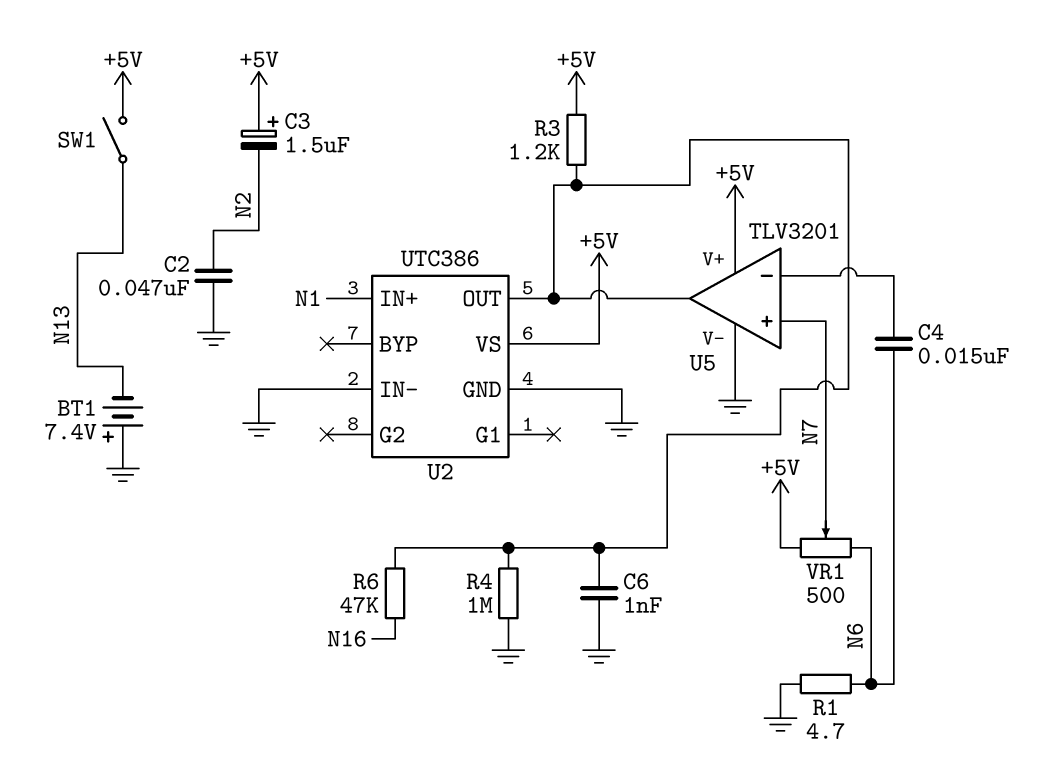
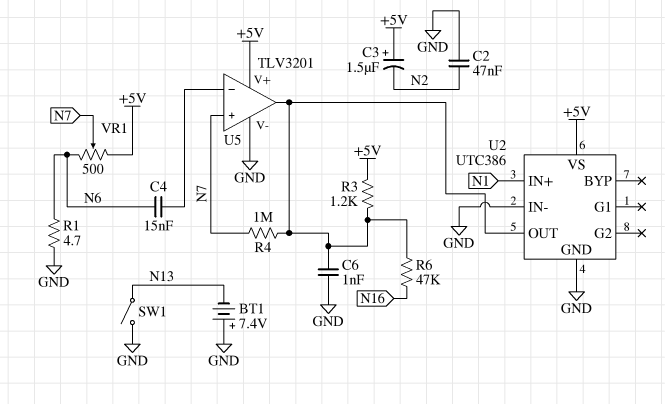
R4: 1M (GND, U2/OUT) -> 1M (N7, U2/OUT)
SW1: switch (+5V, N13) -> switch (GND, N13)

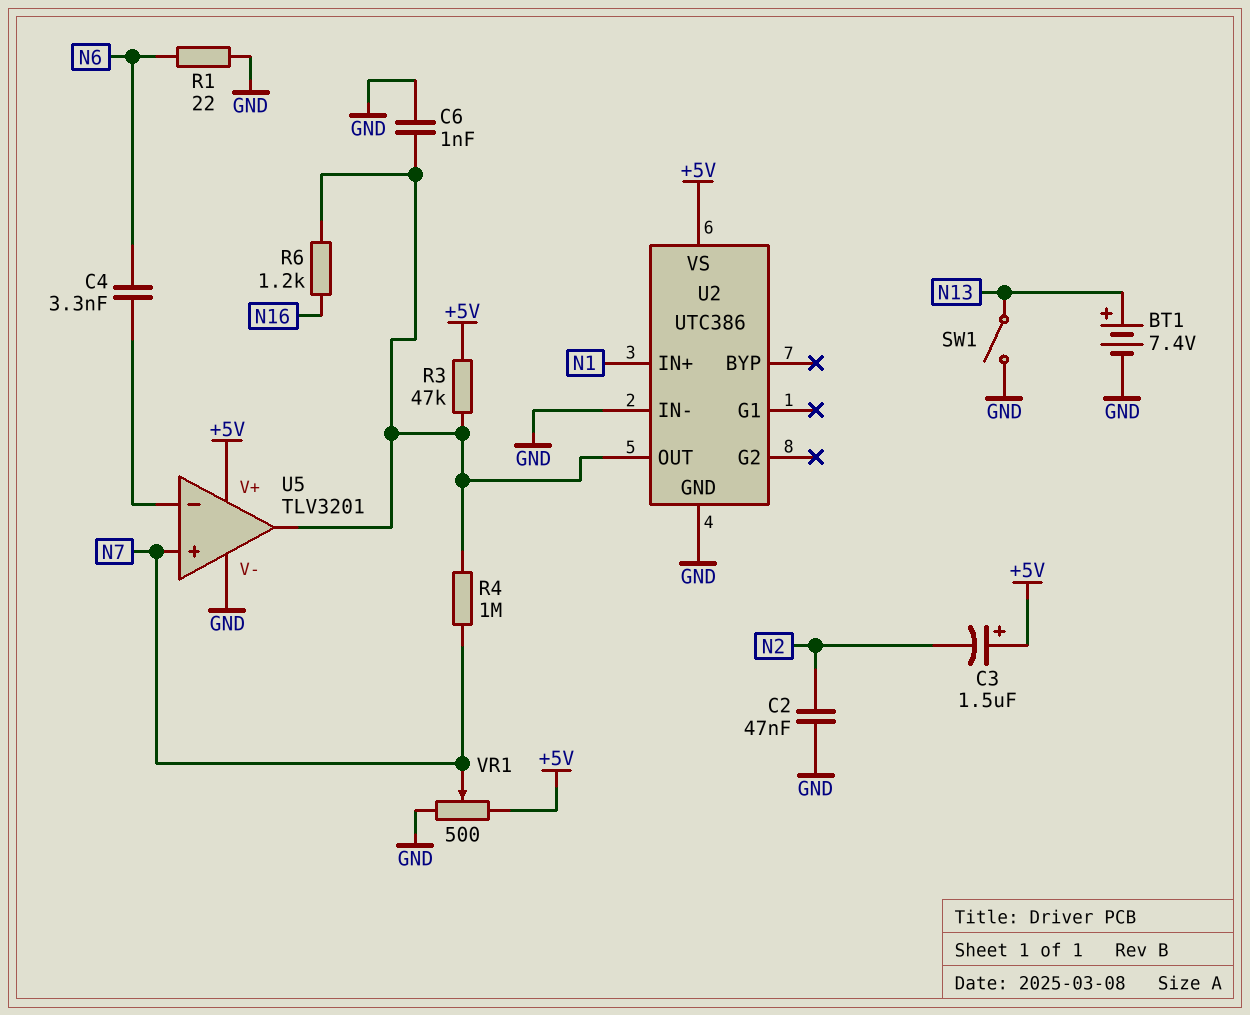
BT1: 7.4V (plus GND, minus N13) -> 7.4V (plus N13, minus GND)
C4: 15nF (N6, U5/in-) -> 3.3nF (N6, U5/in-)
R1: 4.7 (GND, N6) -> 22 (GND, N6)
R3: 1.2k (+5V, U2/OUT) -> 47k (+5V, U2/OUT)
R6: 47k (N16, U2/OUT) -> 1.2k (N16, U2/OUT)
VR1: 500 (+5V, N6, wiper N7) -> 500 (+5V, GND, wiper N7)

